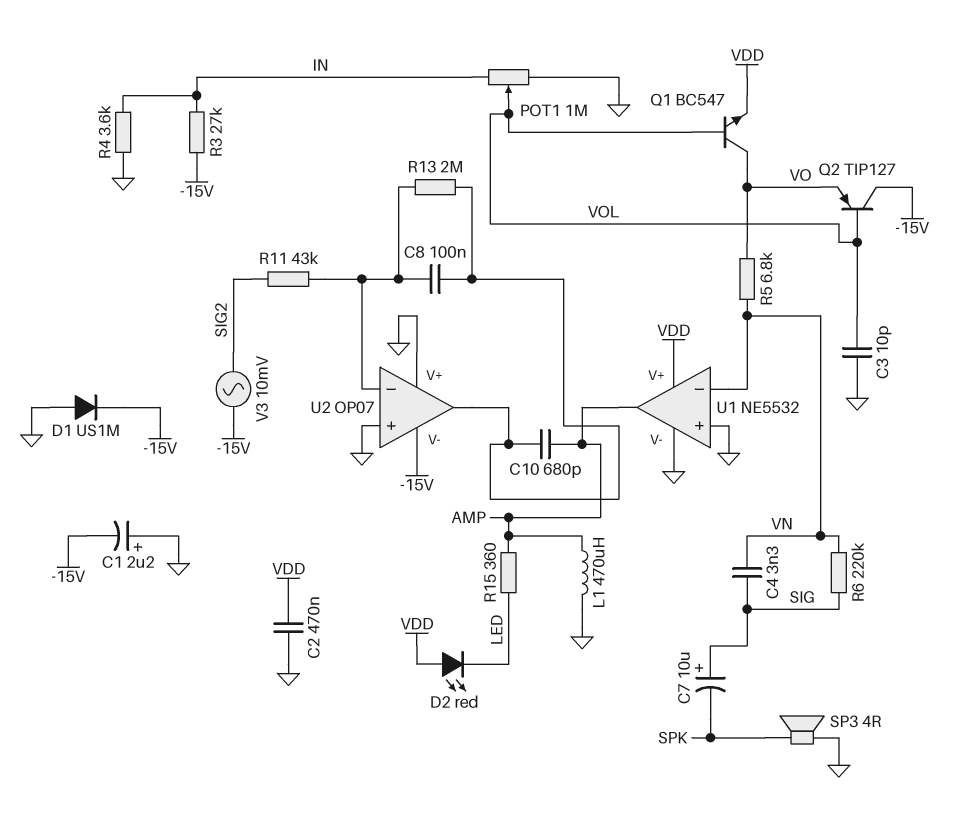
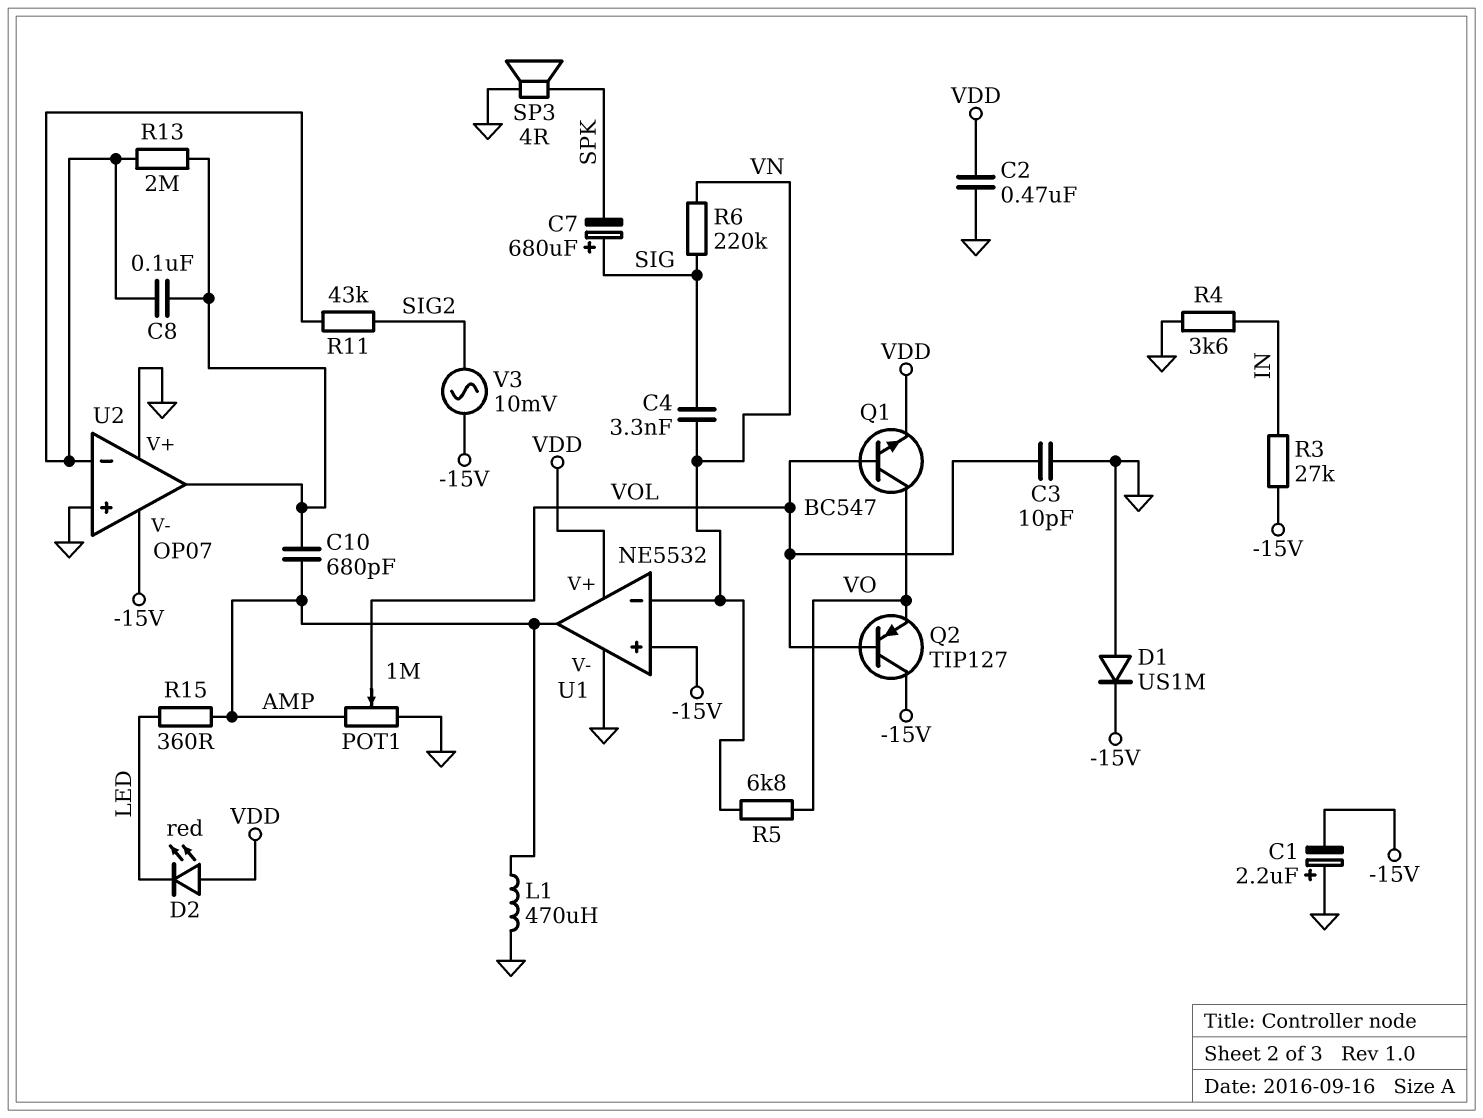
C7: 10uF (plus SIG, minus SPK) -> 680uF (plus SIG, minus SPK)
POT1: 1M (GND, IN, wiper VOL) -> 1M (AMP, GND, wiper VOL)
U1 pin in+: GND -> -15V

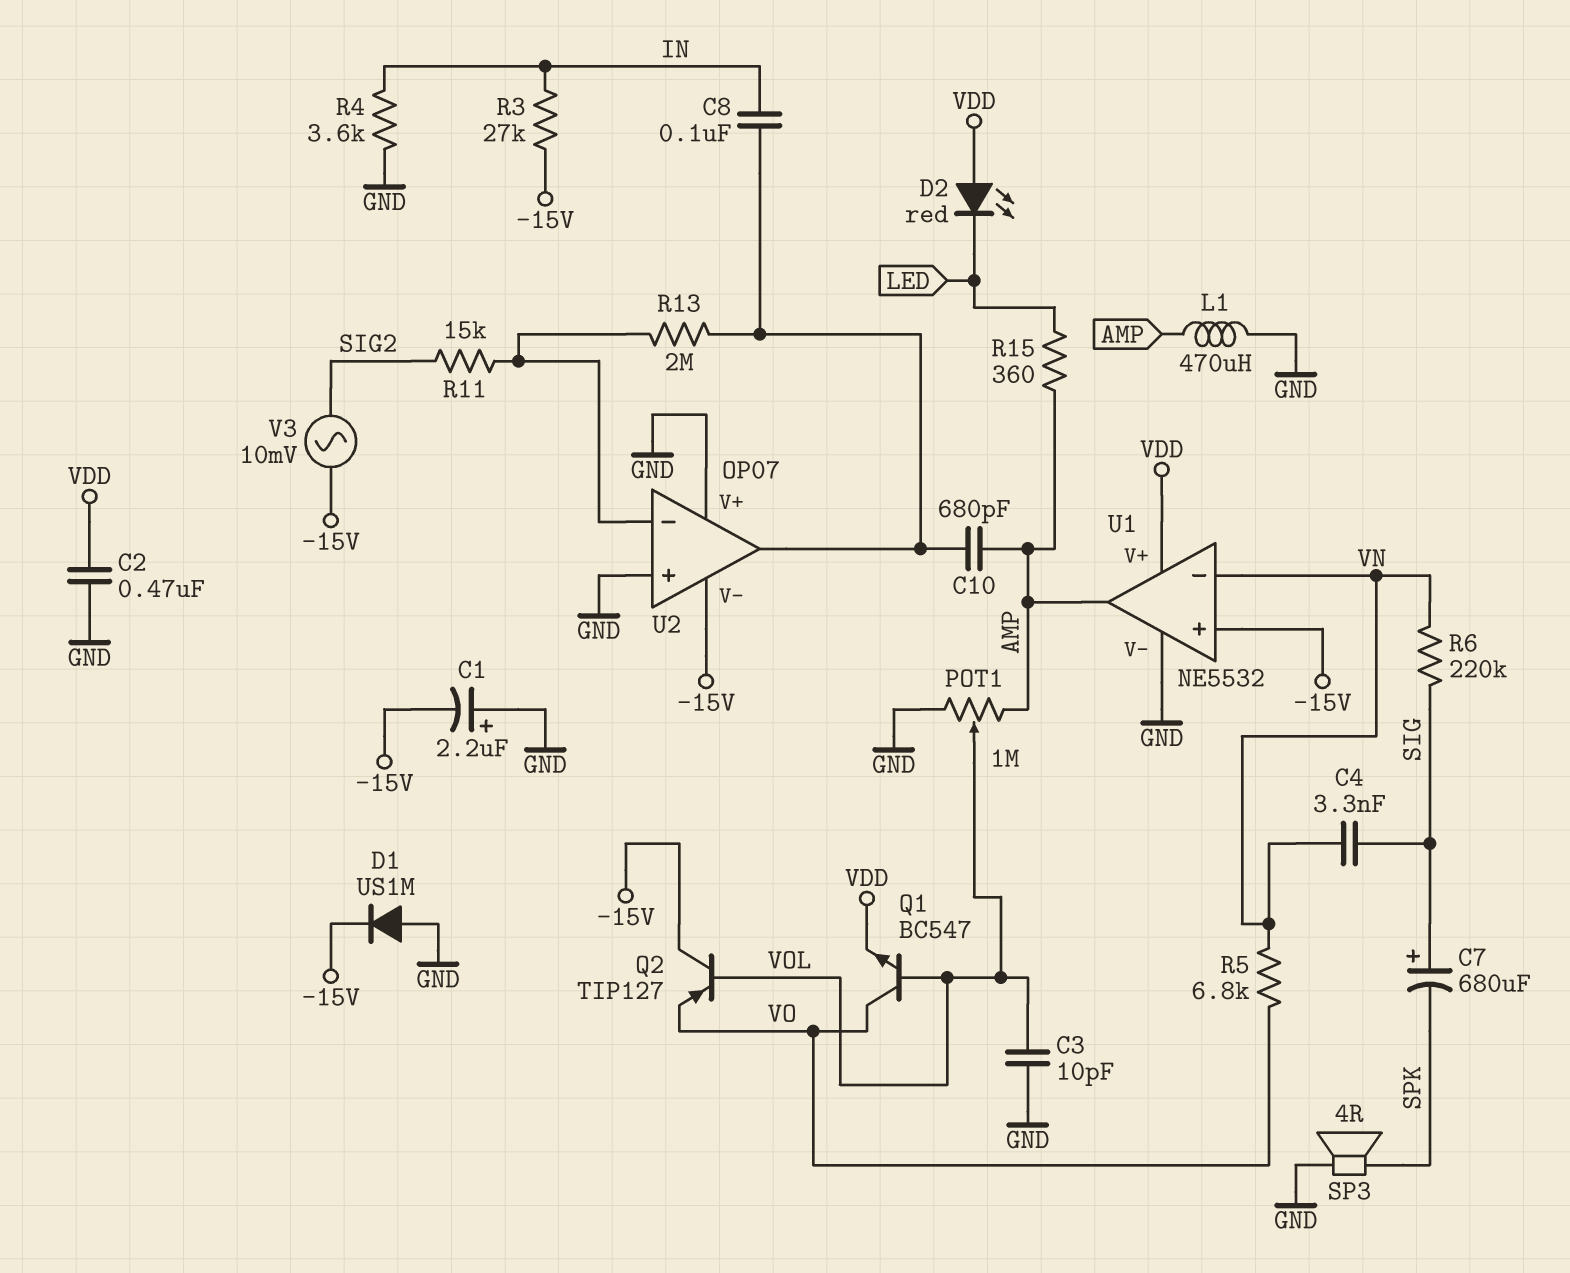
C8: 100nF (U2/in-, U2/out) -> 100nF (IN, U2/out)
R11: 43k (SIG2, U2/in-) -> 15k (SIG2, U2/in-)

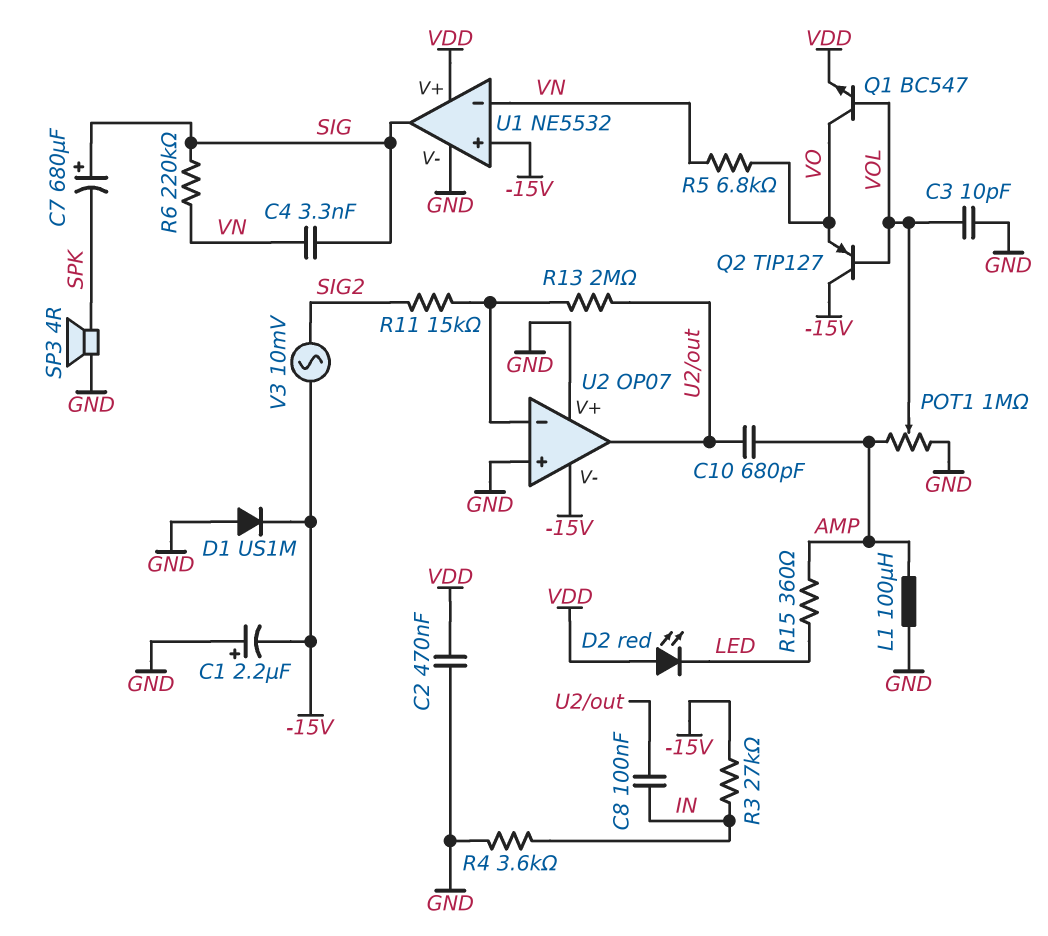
L1: 470uH (AMP, GND) -> 100uH (AMP, GND)
U1 pin out: AMP -> SIG

